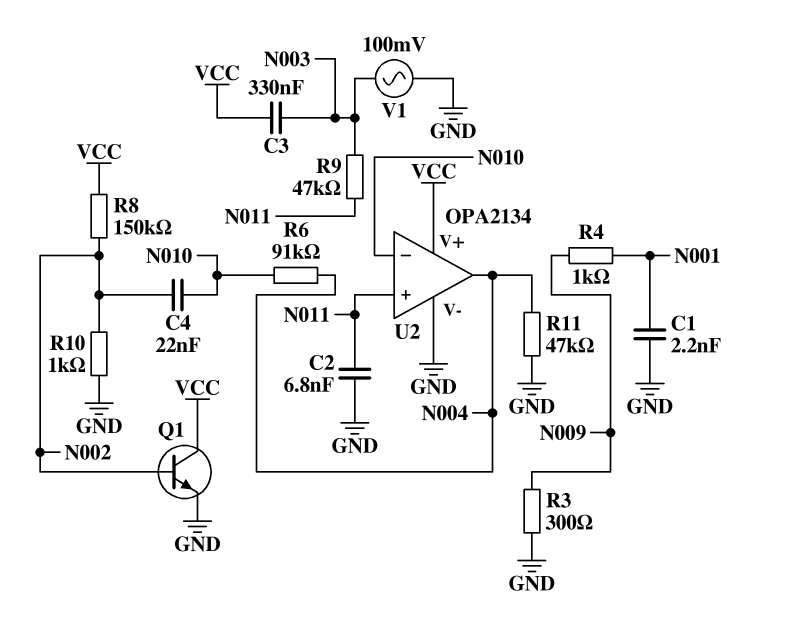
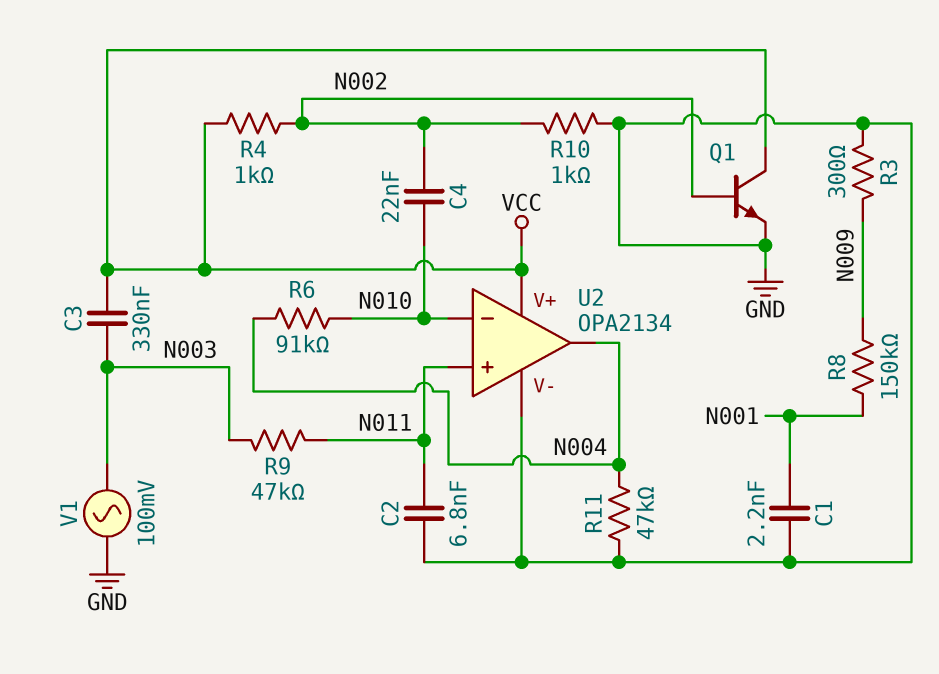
R4: 1k (N001, N009) -> 1k (N002, VCC)
R8: 150k (N002, VCC) -> 150k (N001, N009)

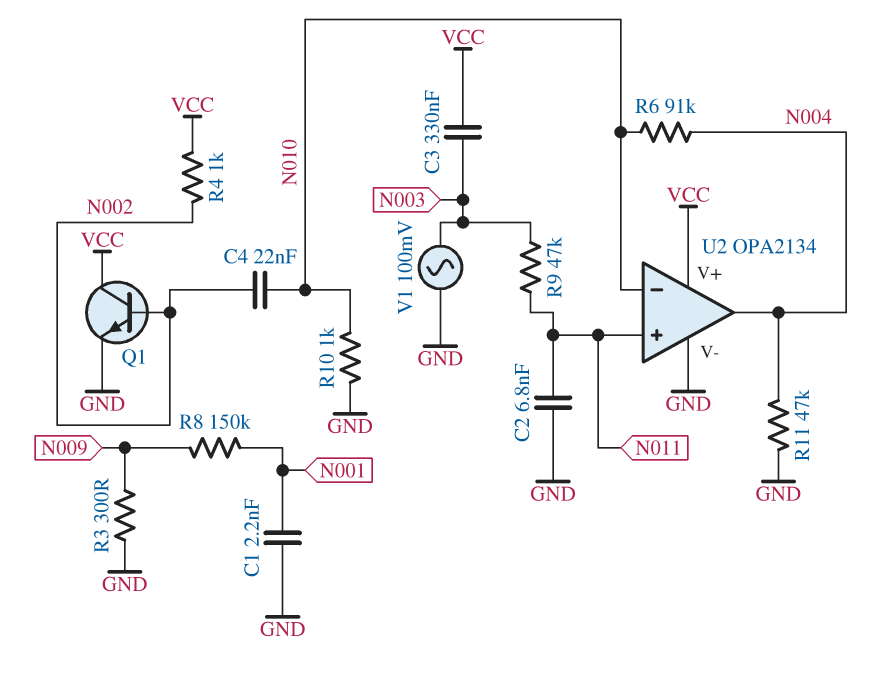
R10: 1k (GND, N002) -> 1k (GND, N010)

